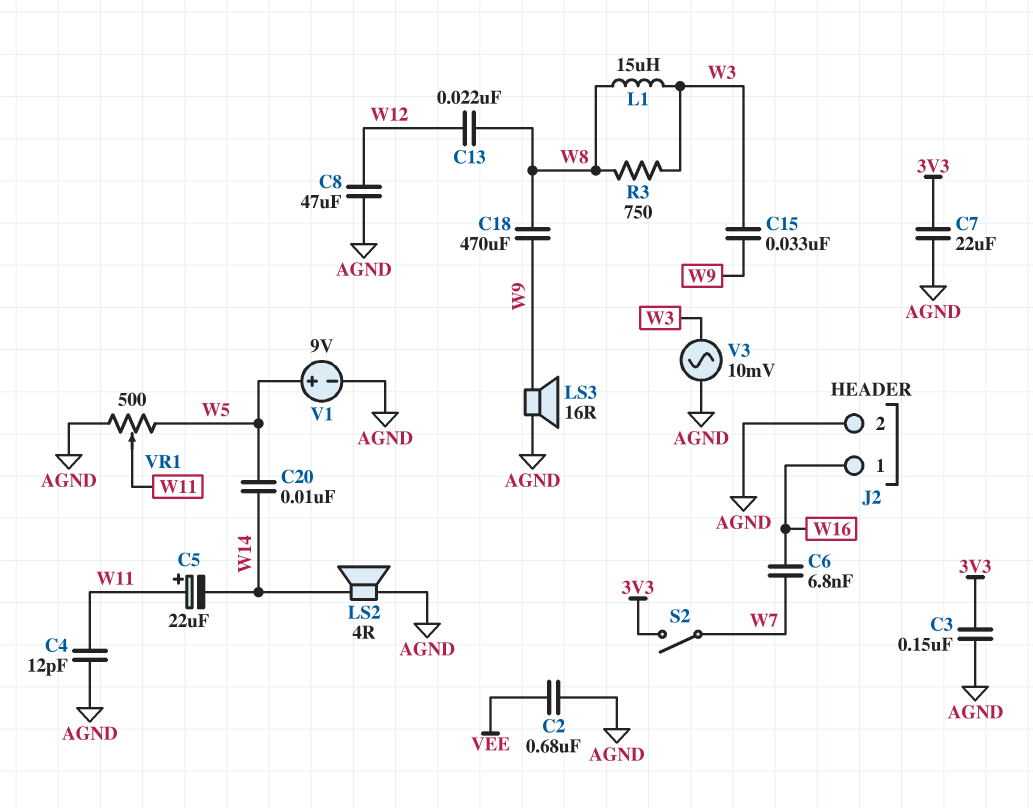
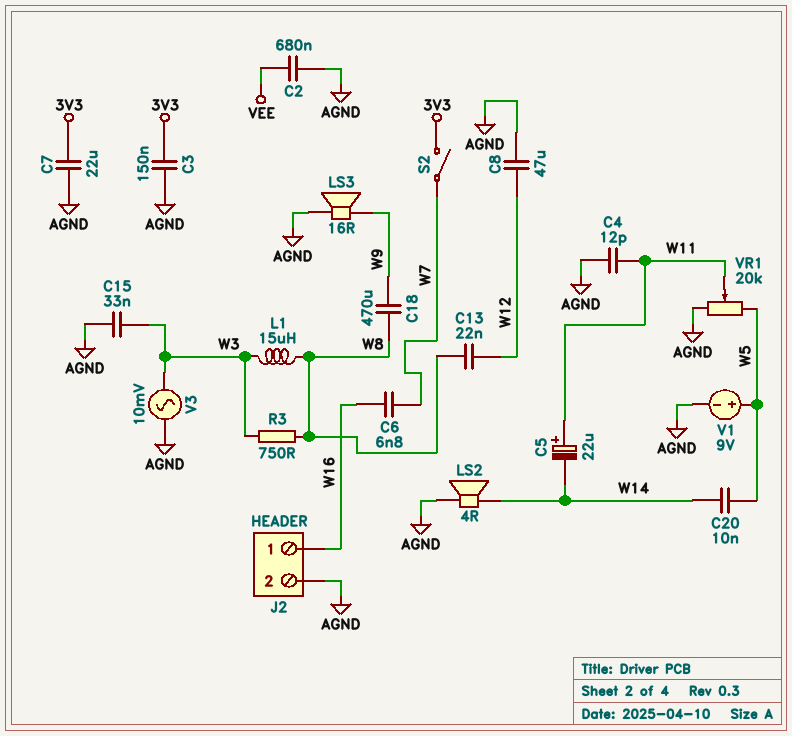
C15: 33nF (W3, W9) -> 33nF (AGND, W3)
VR1: 500 (AGND, W5, wiper W11) -> 20k (AGND, W5, wiper W11)

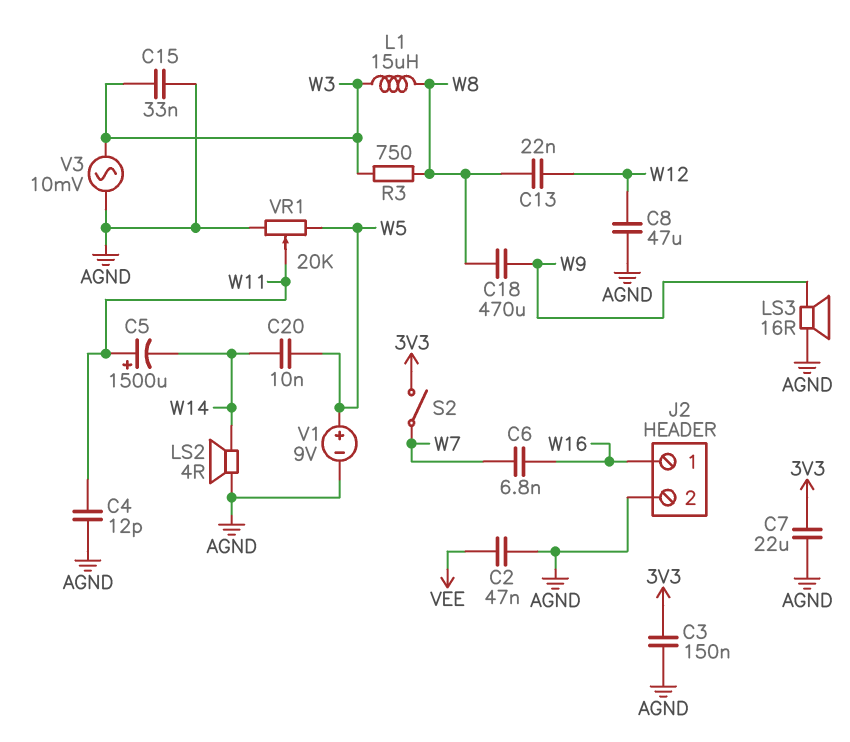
C2: 680nF (AGND, VEE) -> 47nF (AGND, VEE)
C5: 22uF (plus W11, minus W14) -> 1500uF (plus W11, minus W14)

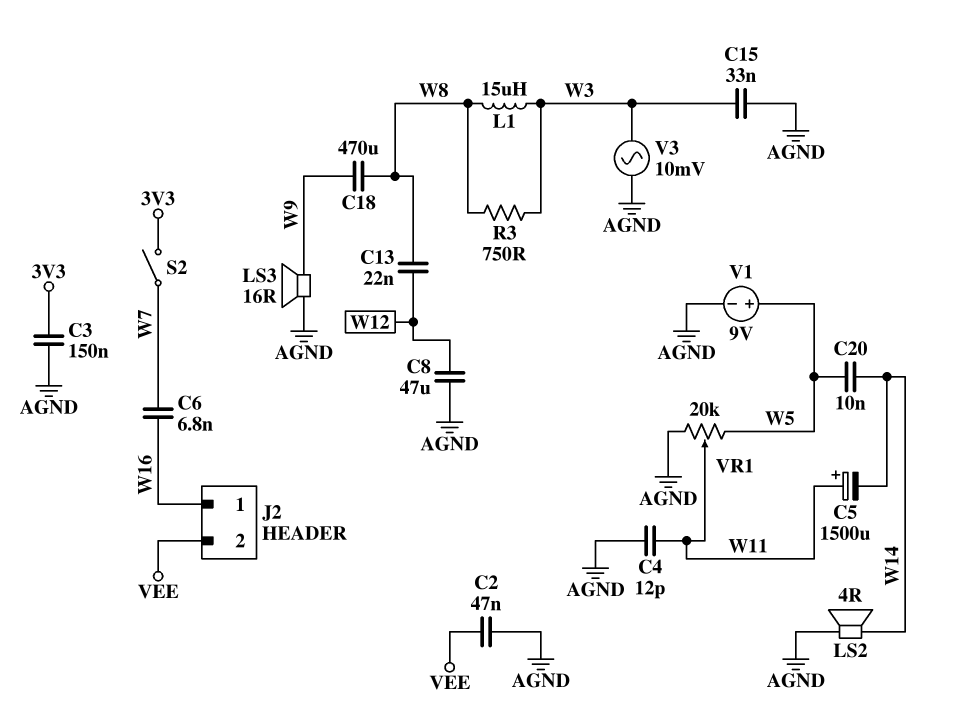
C7: 22uF (3V3, AGND) -> none
J2 pin 2: AGND -> VEE

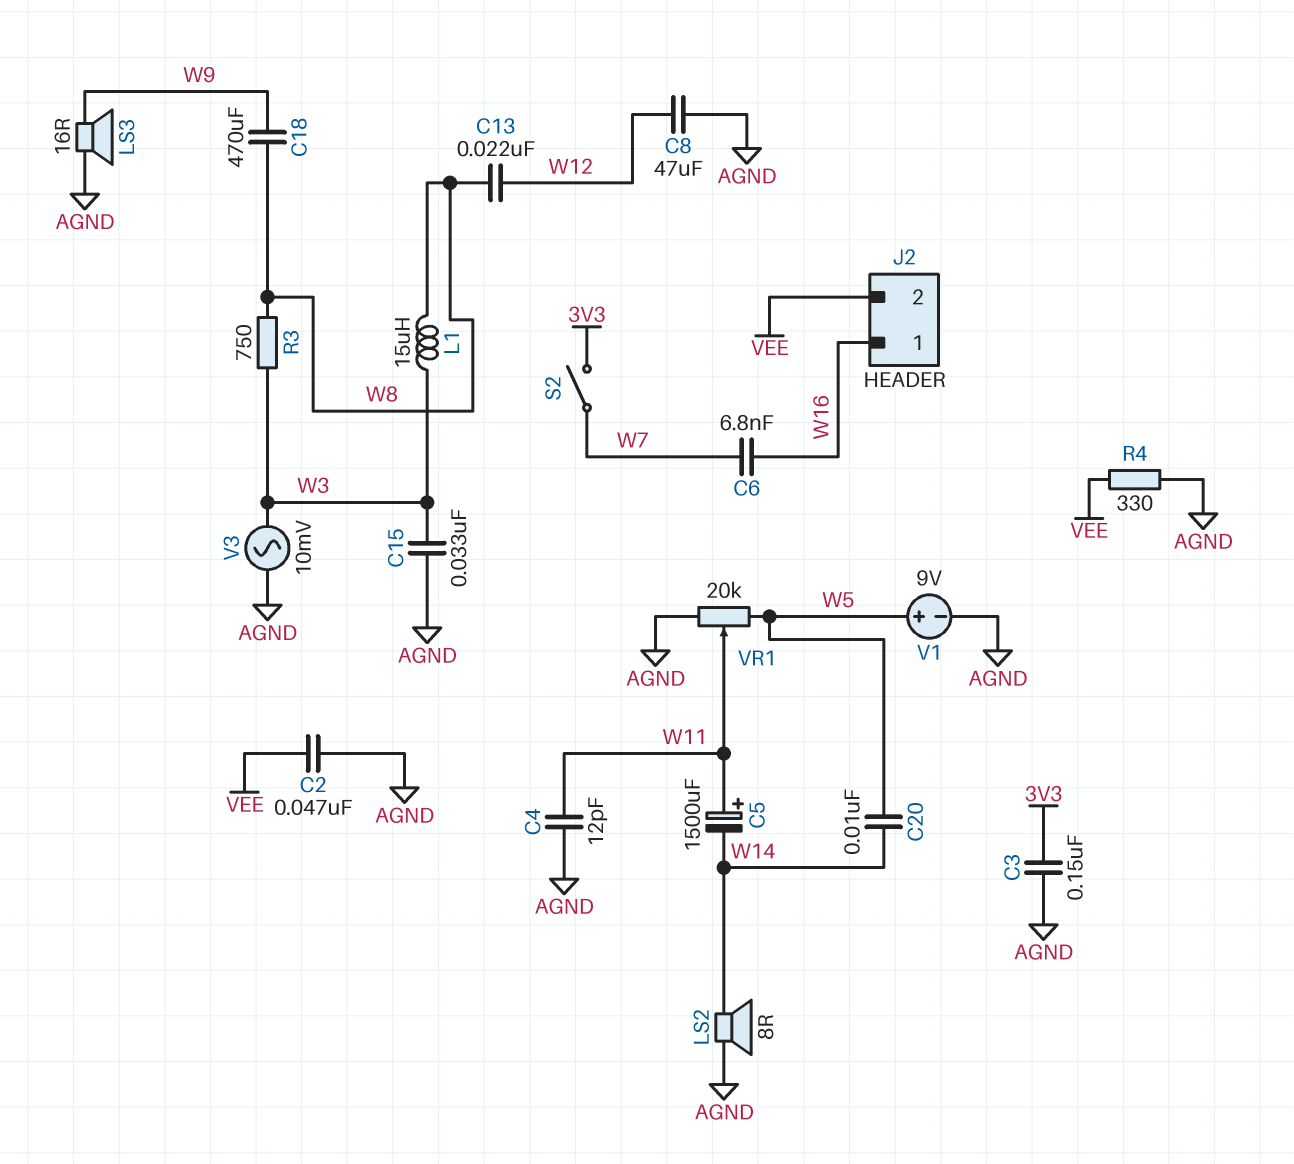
LS2: speaker 4R (AGND, W14) -> speaker 8R (AGND, W14)
R4: none -> 330 (AGND, VEE)

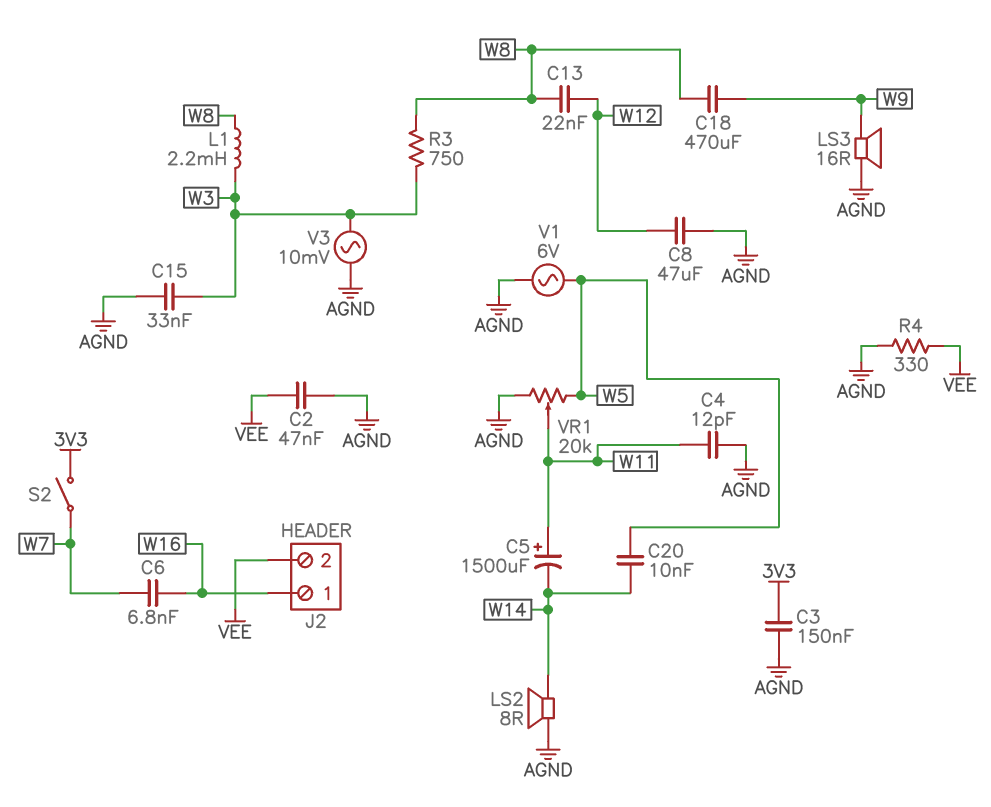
L1: 15uH (W3, W8) -> 2.2mH (W3, W8)
V1: 9V (plus W5, minus AGND) -> AC 6V (AGND, W5)

